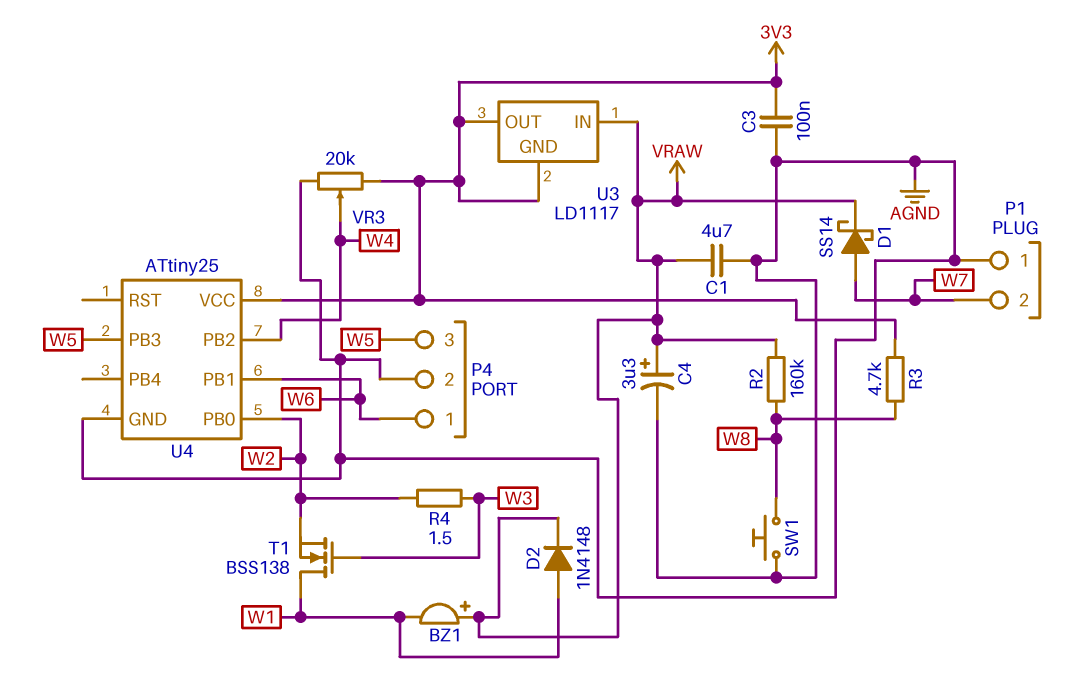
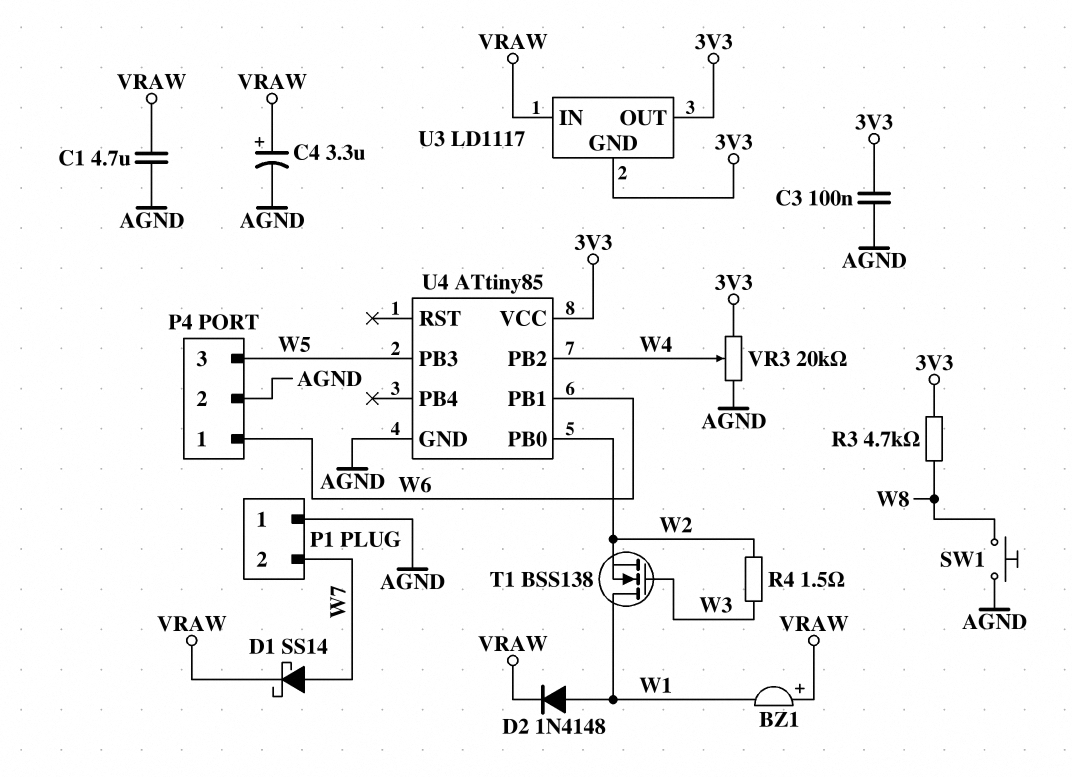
R2: 160k (VRAW, W8) -> none
U4: ATtiny25 -> ATtiny85

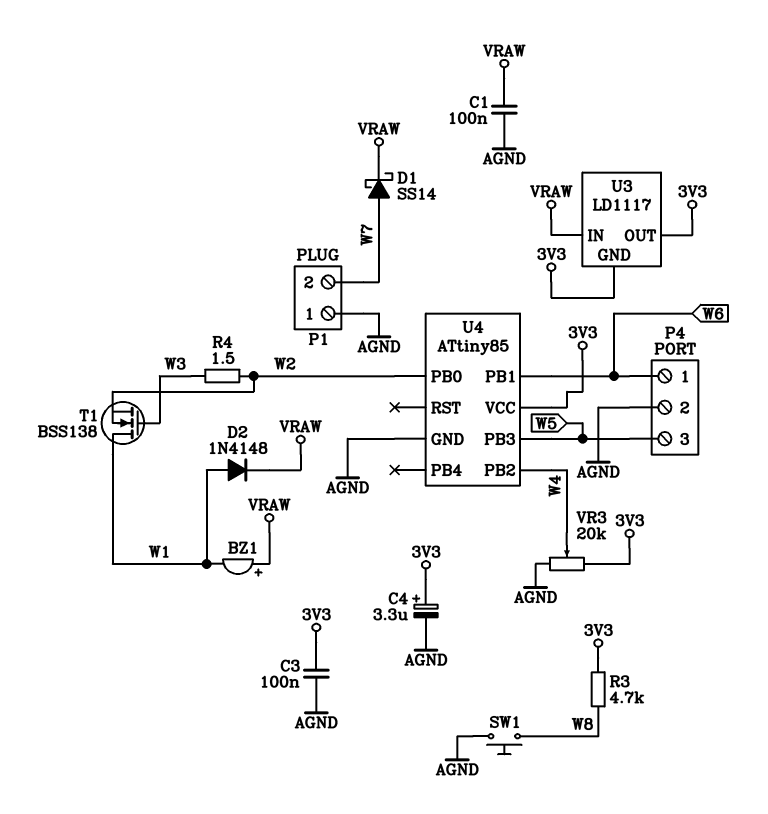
C1: 4.7uF (AGND, VRAW) -> 100nF (AGND, VRAW)
C4: 3.3uF (plus VRAW, minus AGND) -> 3.3uF (plus 3V3, minus AGND)

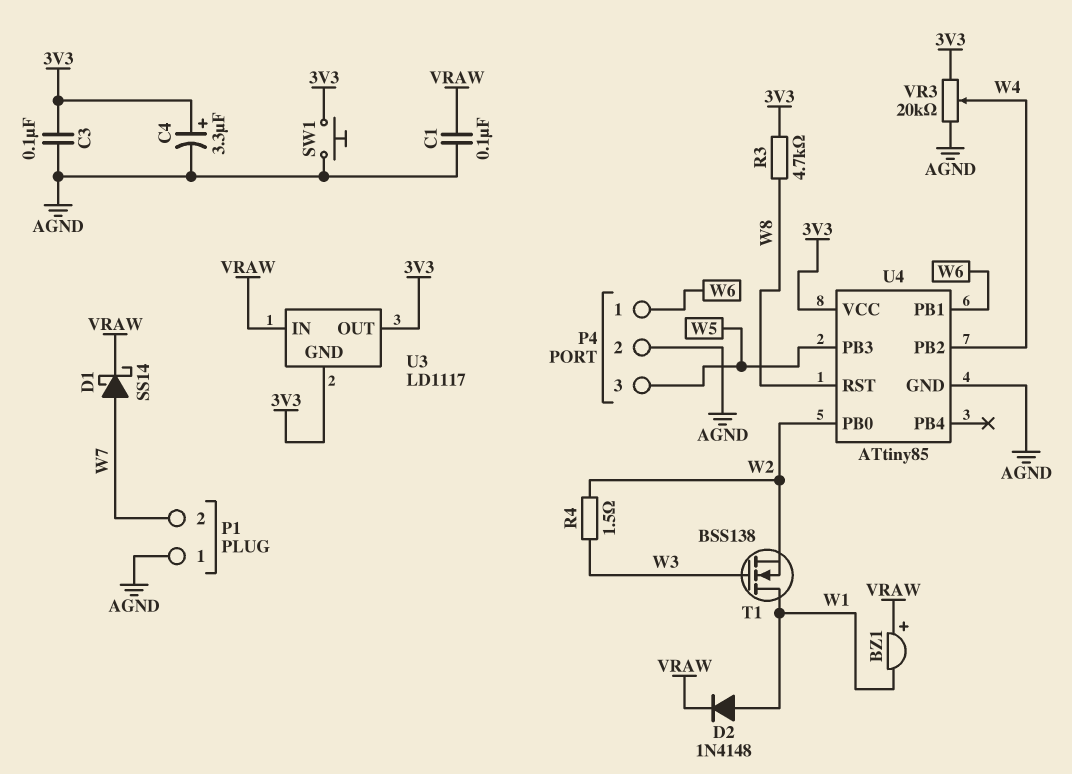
SW1: button (AGND, W8) -> button (3V3, AGND)
U4 pin RST: none -> W8

